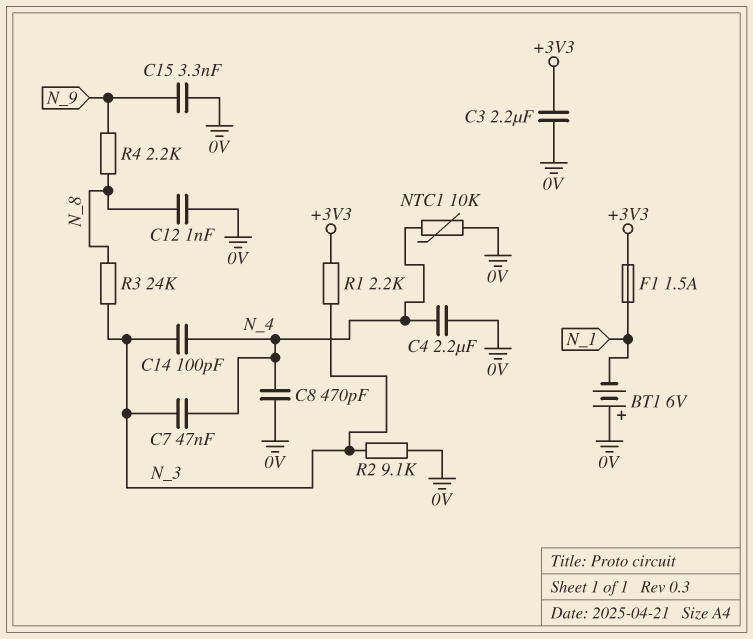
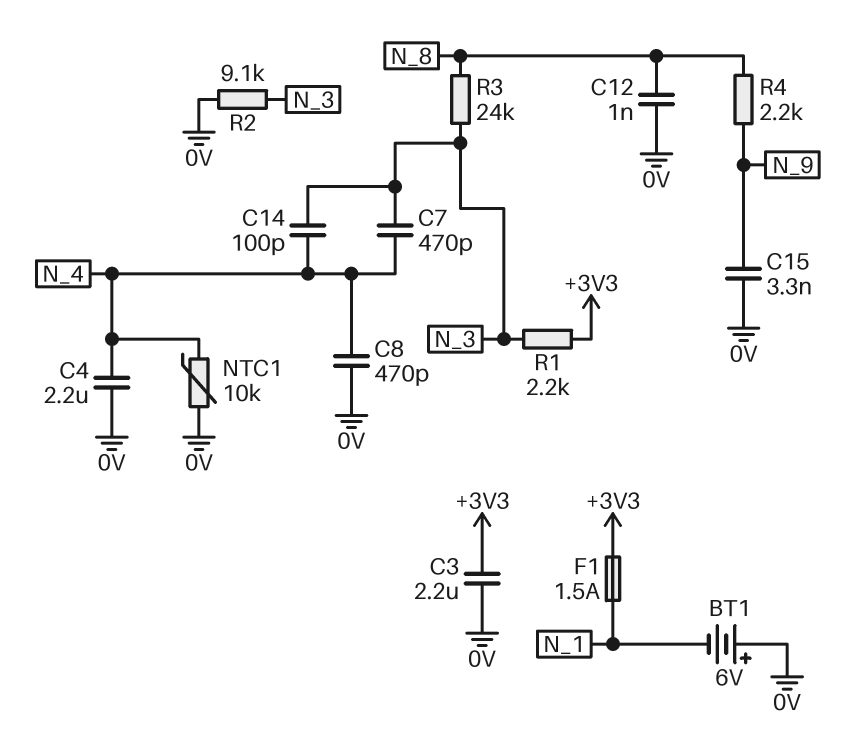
C7: 47nF (N_3, N_4) -> 470pF (N_3, N_4)

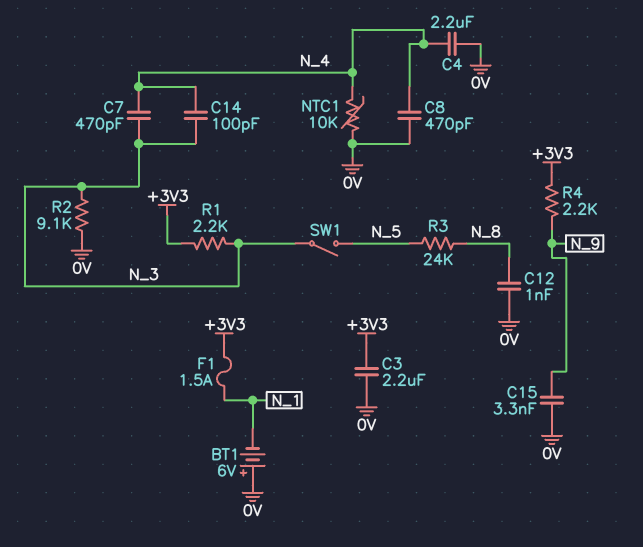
R3: 24k (N_3, N_8) -> 24k (N_5, N_8)
R4: 2.2k (N_8, N_9) -> 2.2k (+3V3, N_9)
SW1: none -> switch (N_3, N_5)

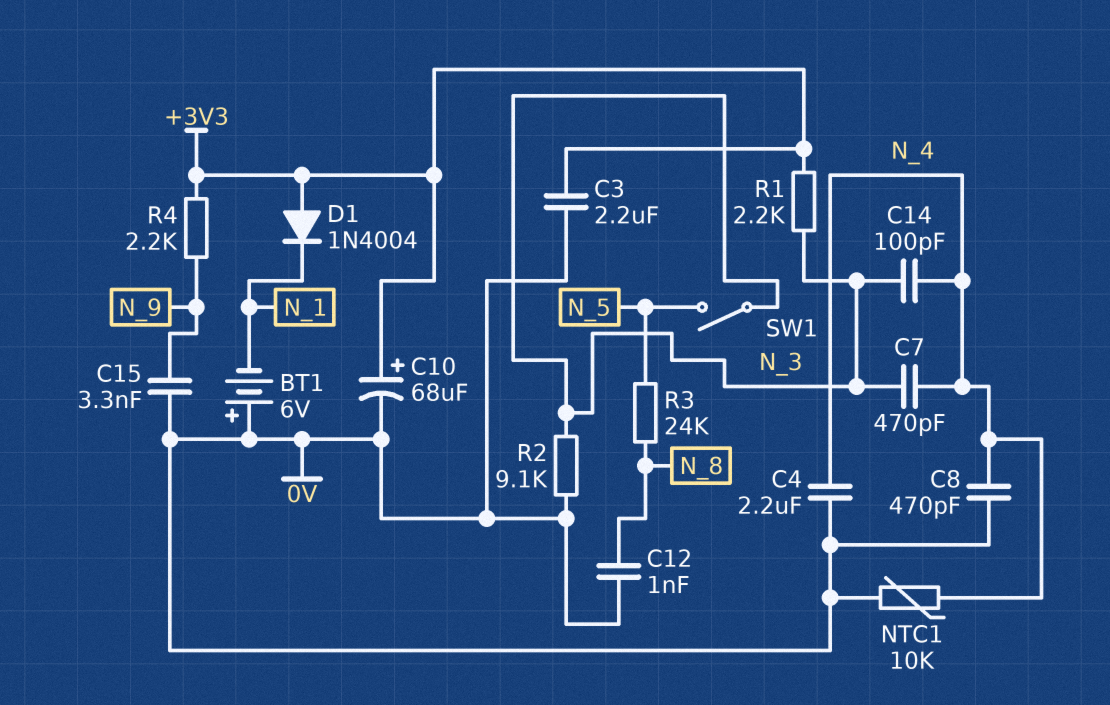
C10: none -> 68uF (plus +3V3, minus 0V)
D1: none -> diode 1N4004 (A +3V3, K N_1)
F1: 1.5A (+3V3, N_1) -> none

